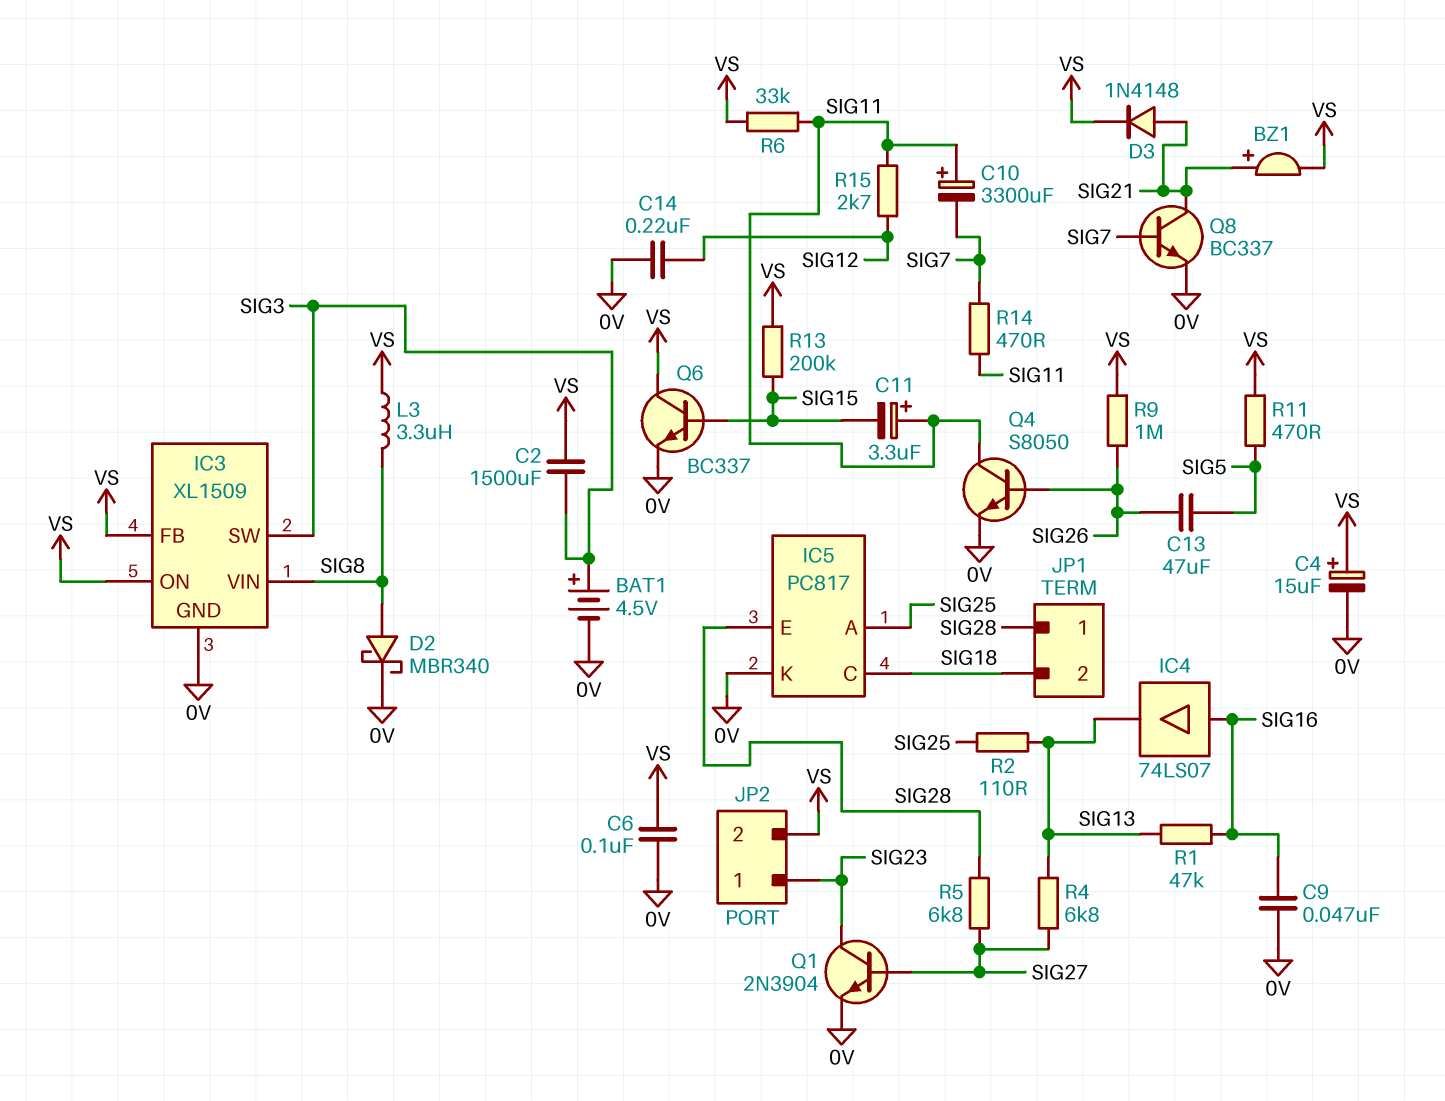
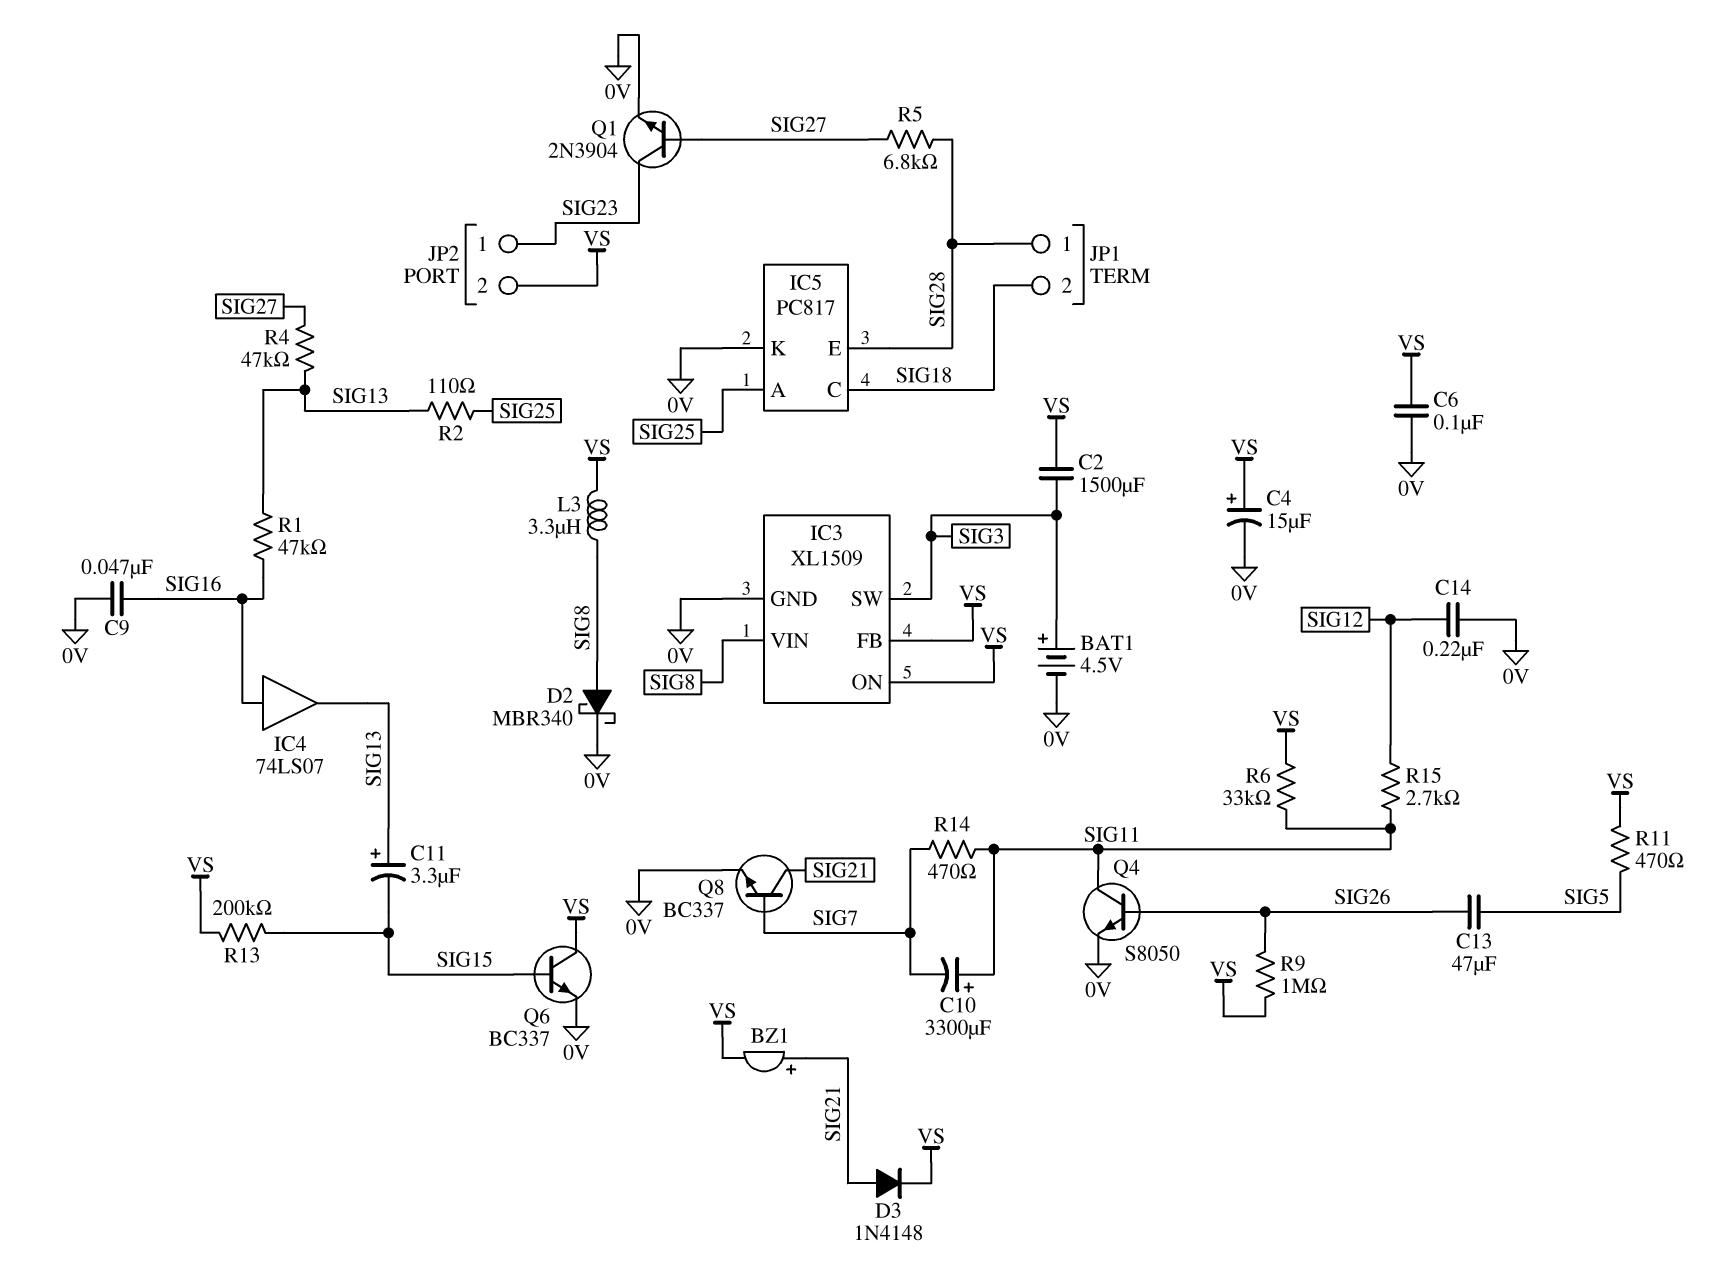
C11: 3.3uF (plus SIG11, minus SIG15) -> 3.3uF (plus SIG13, minus SIG15)
R4: 6.8k (SIG13, SIG27) -> 47k (SIG13, SIG27)

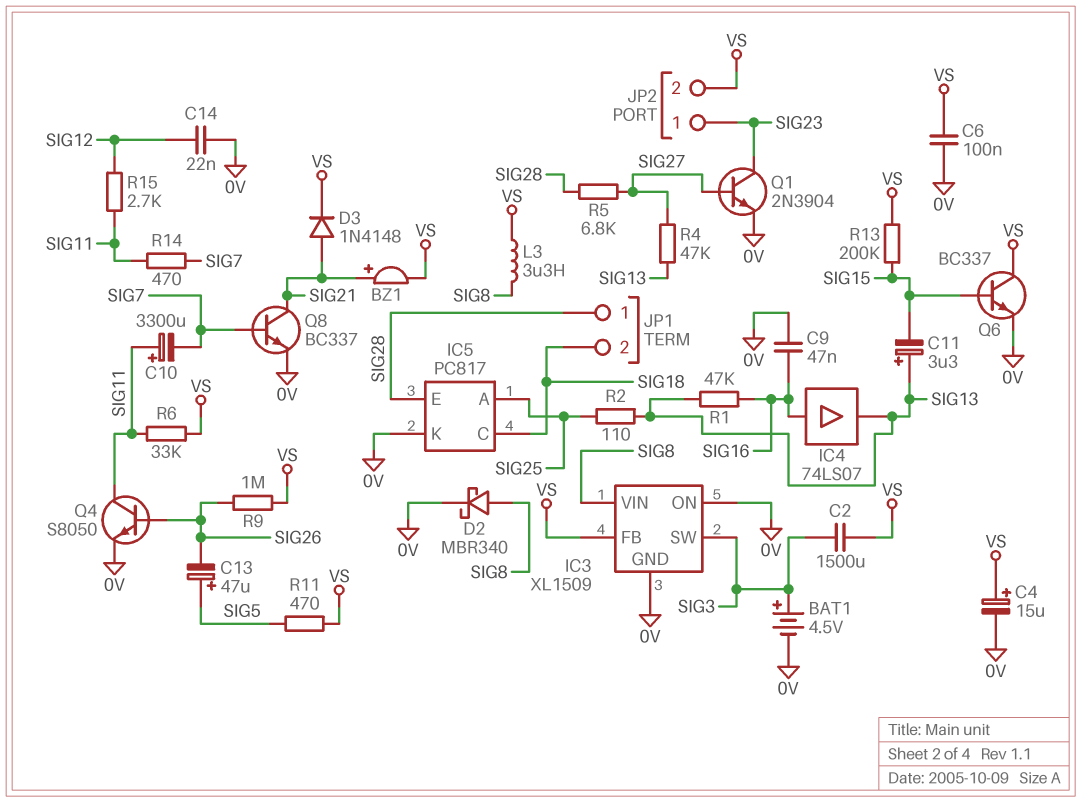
C13: 47uF (SIG5, SIG26) -> 47uF (plus SIG5, minus SIG26)
C14: 220nF (0V, SIG12) -> 22nF (0V, SIG12)
IC3 pin ON: VS -> 0V

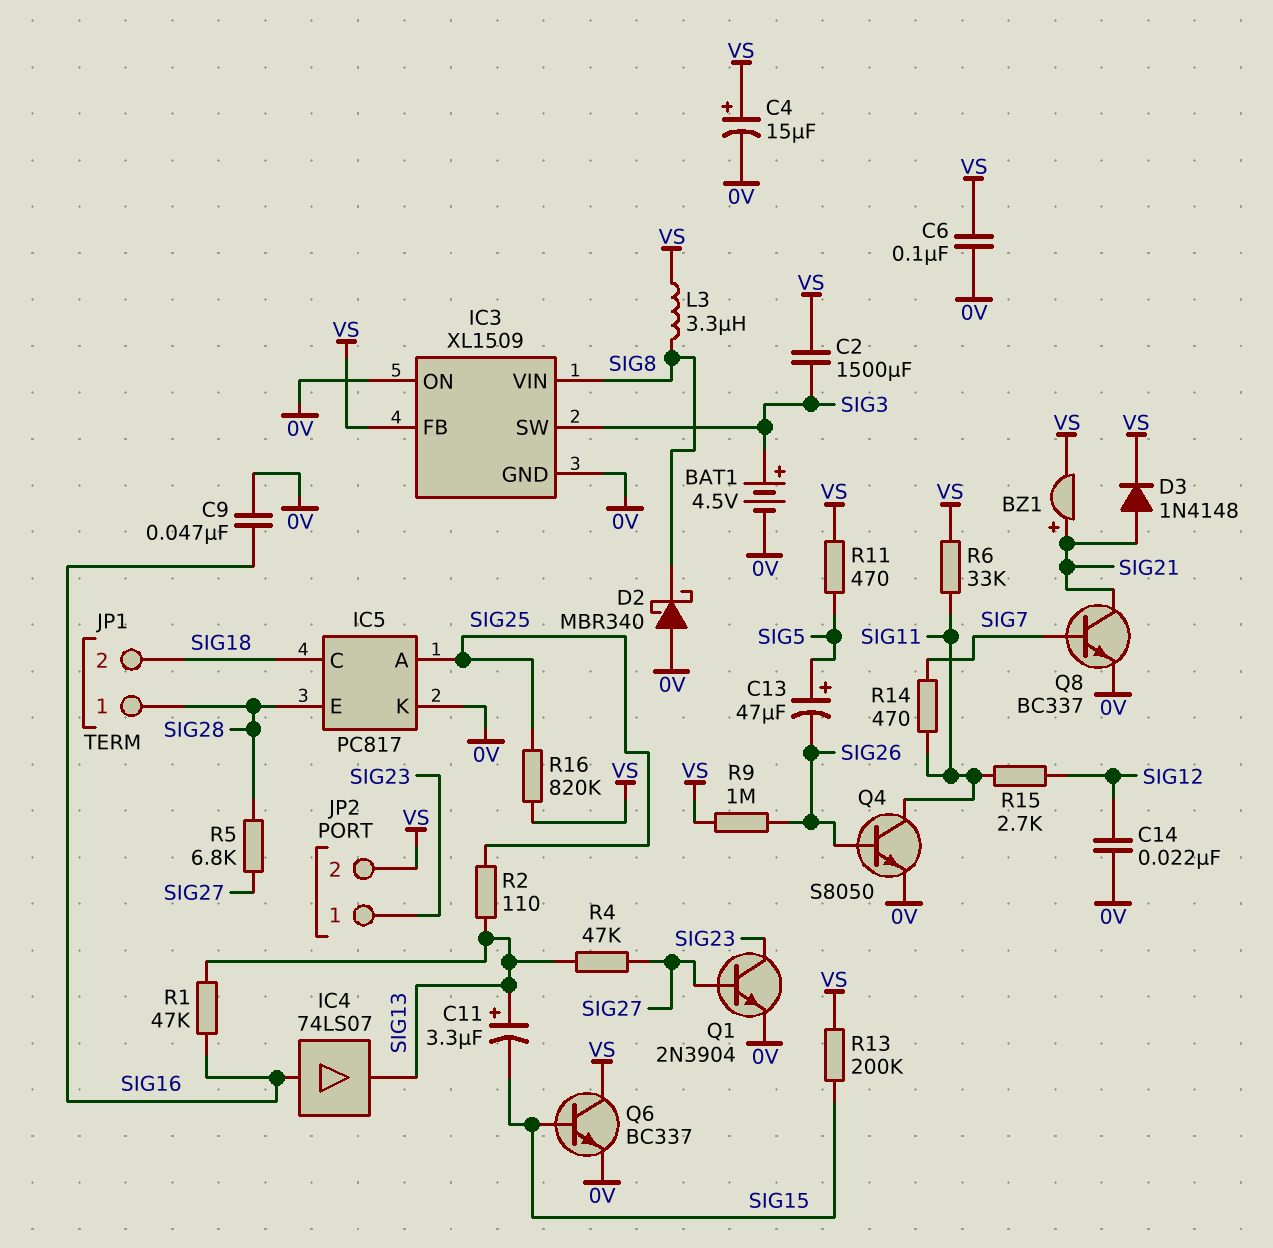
C10: 3300uF (plus SIG11, minus SIG7) -> none
D2: schottky MBR340 (A SIG8, K 0V) -> schottky MBR340 (A 0V, K SIG8)
R16: none -> 820k (SIG25, VS)

